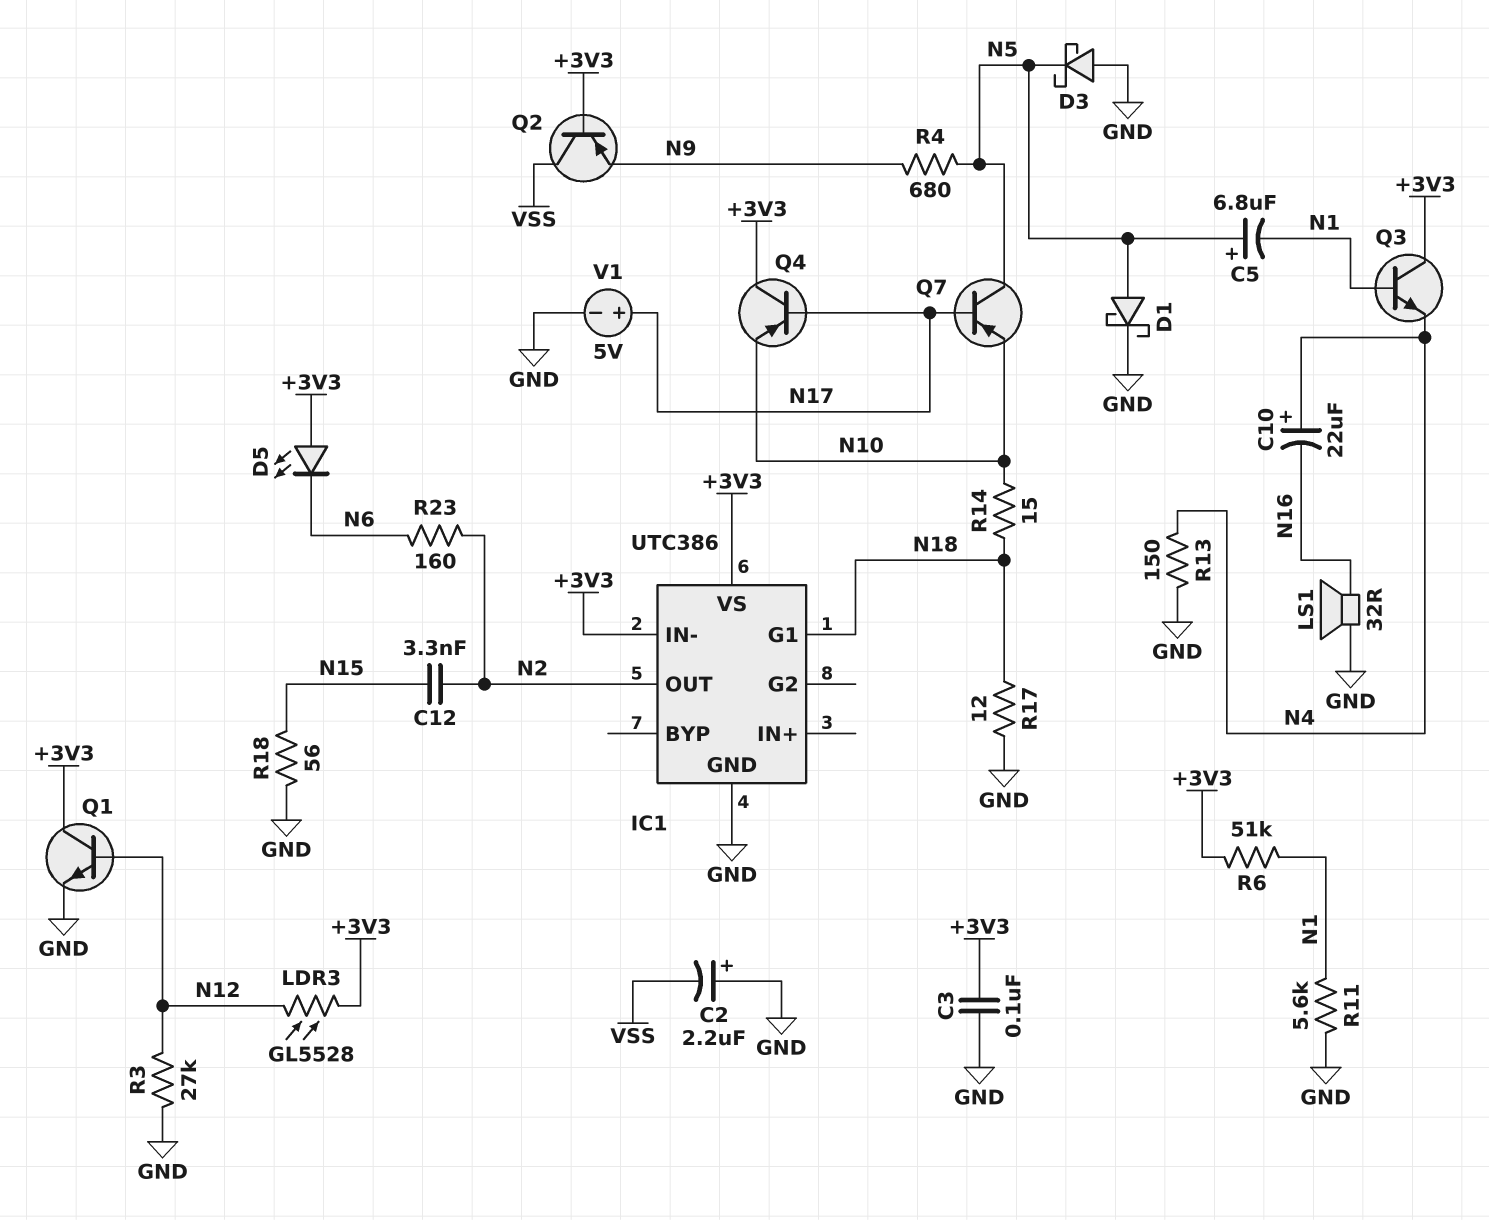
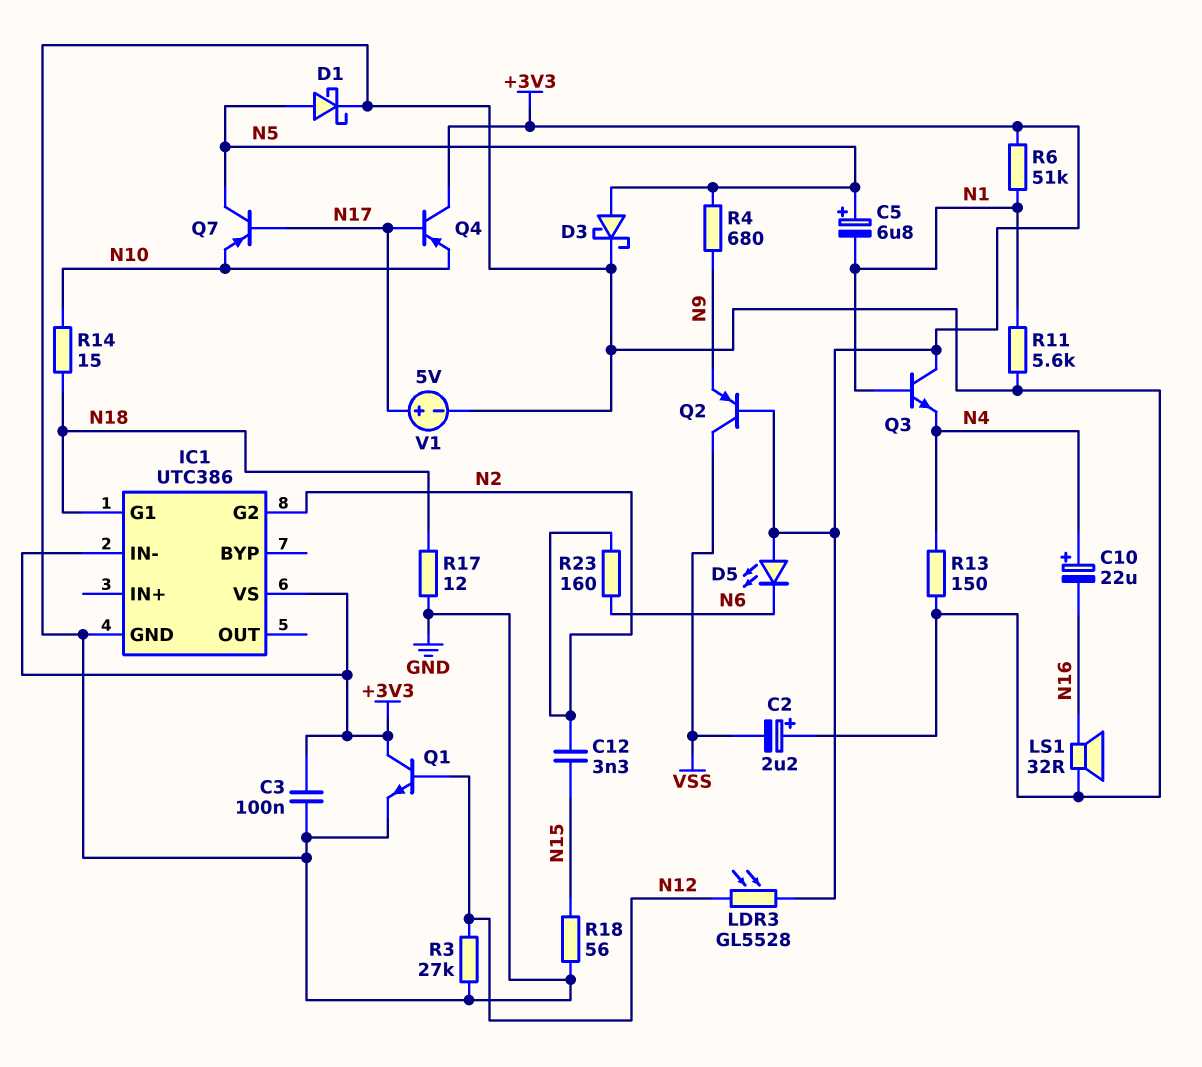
D3: schottky (A GND, K N5) -> schottky (A N5, K GND)
IC1 pin G2: none -> N2
IC1 pin OUT: N2 -> none

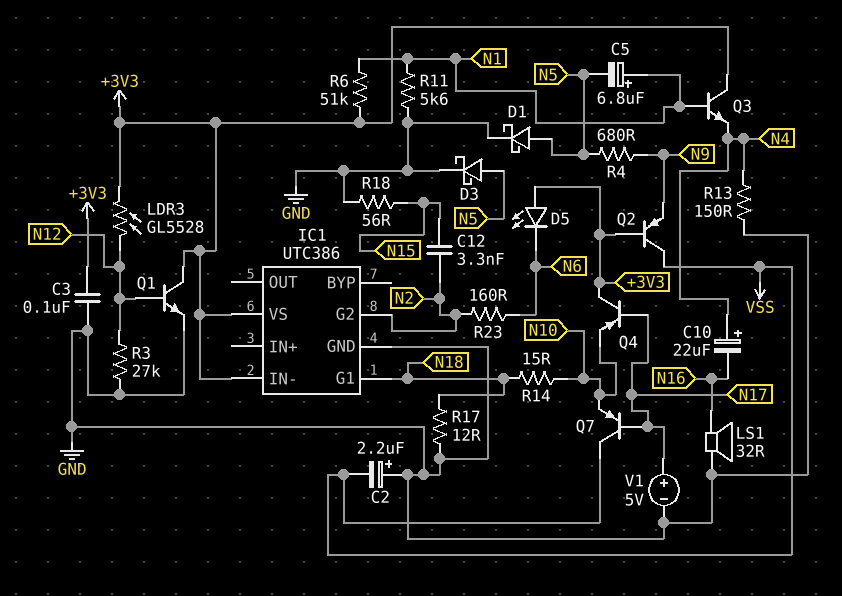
C5: 6.8uF (plus N5, minus N1) -> 6.8uF (plus N1, minus N5)
Q7: PNP (B N17, C N5, E N10) -> PNP (B N17, C VSS, E N10)

